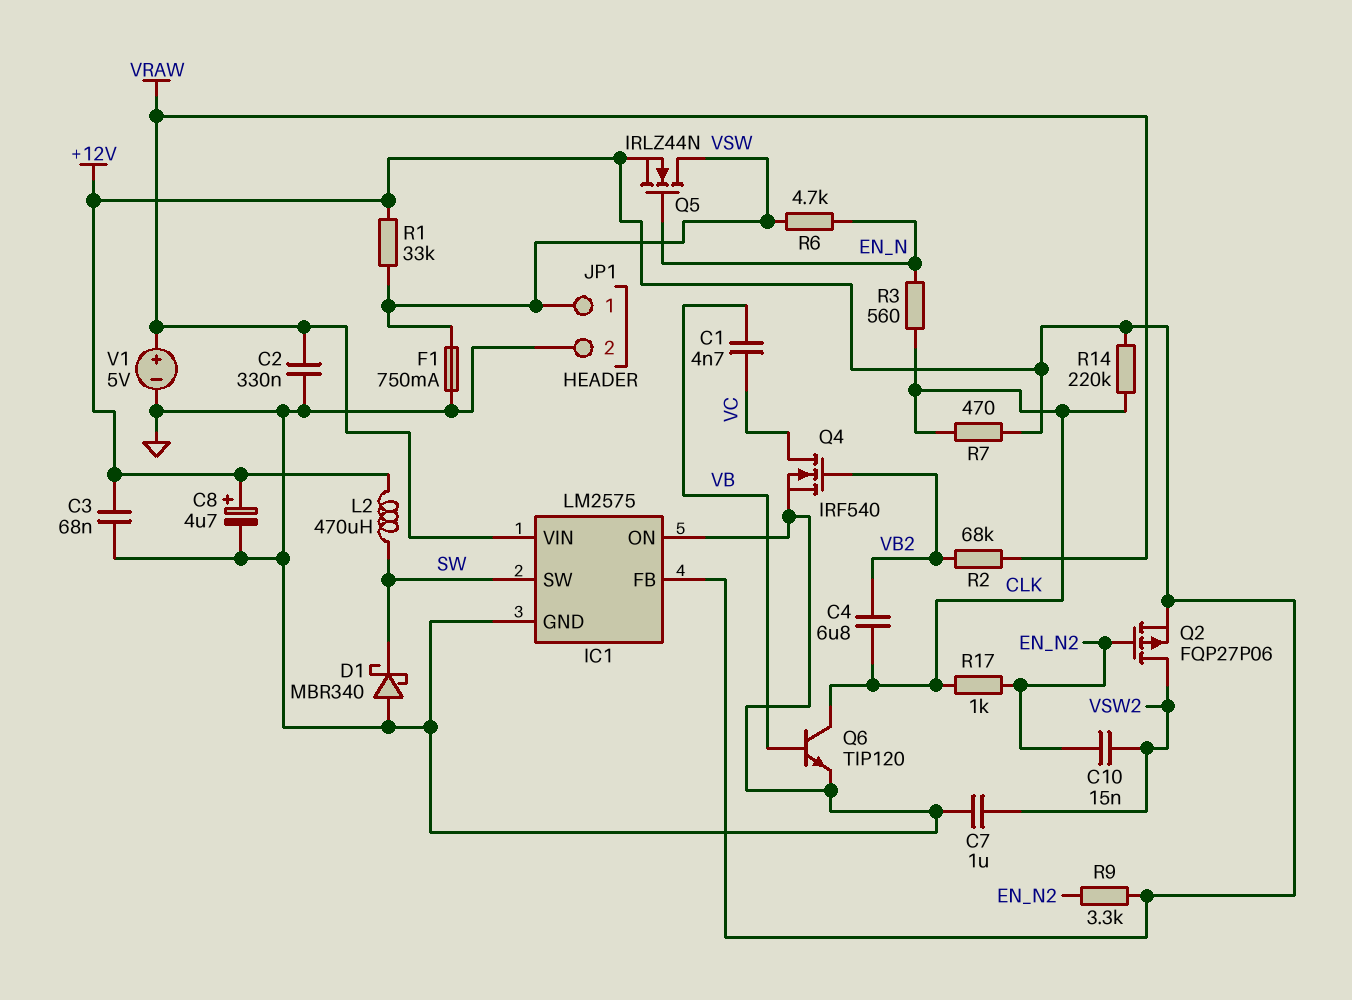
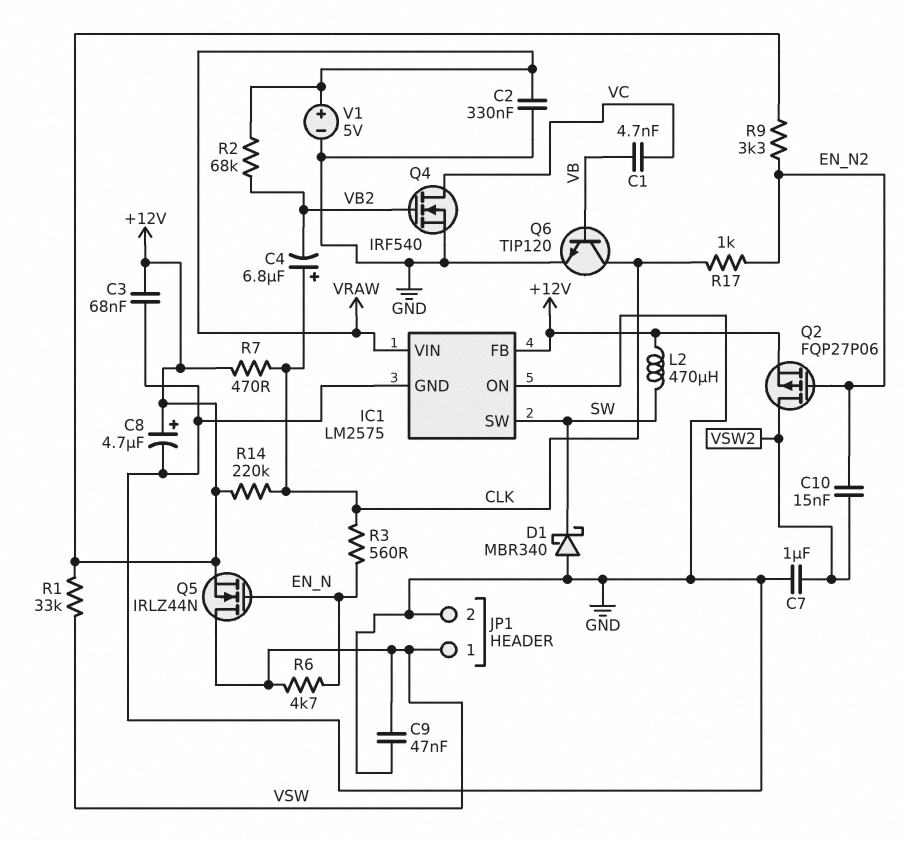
C4: 6.8uF (CLK, VB2) -> 6.8uF (plus CLK, minus VB2)
C9: none -> 47nF (GND, VSW)
F1: 750mA (GND, VSW) -> none

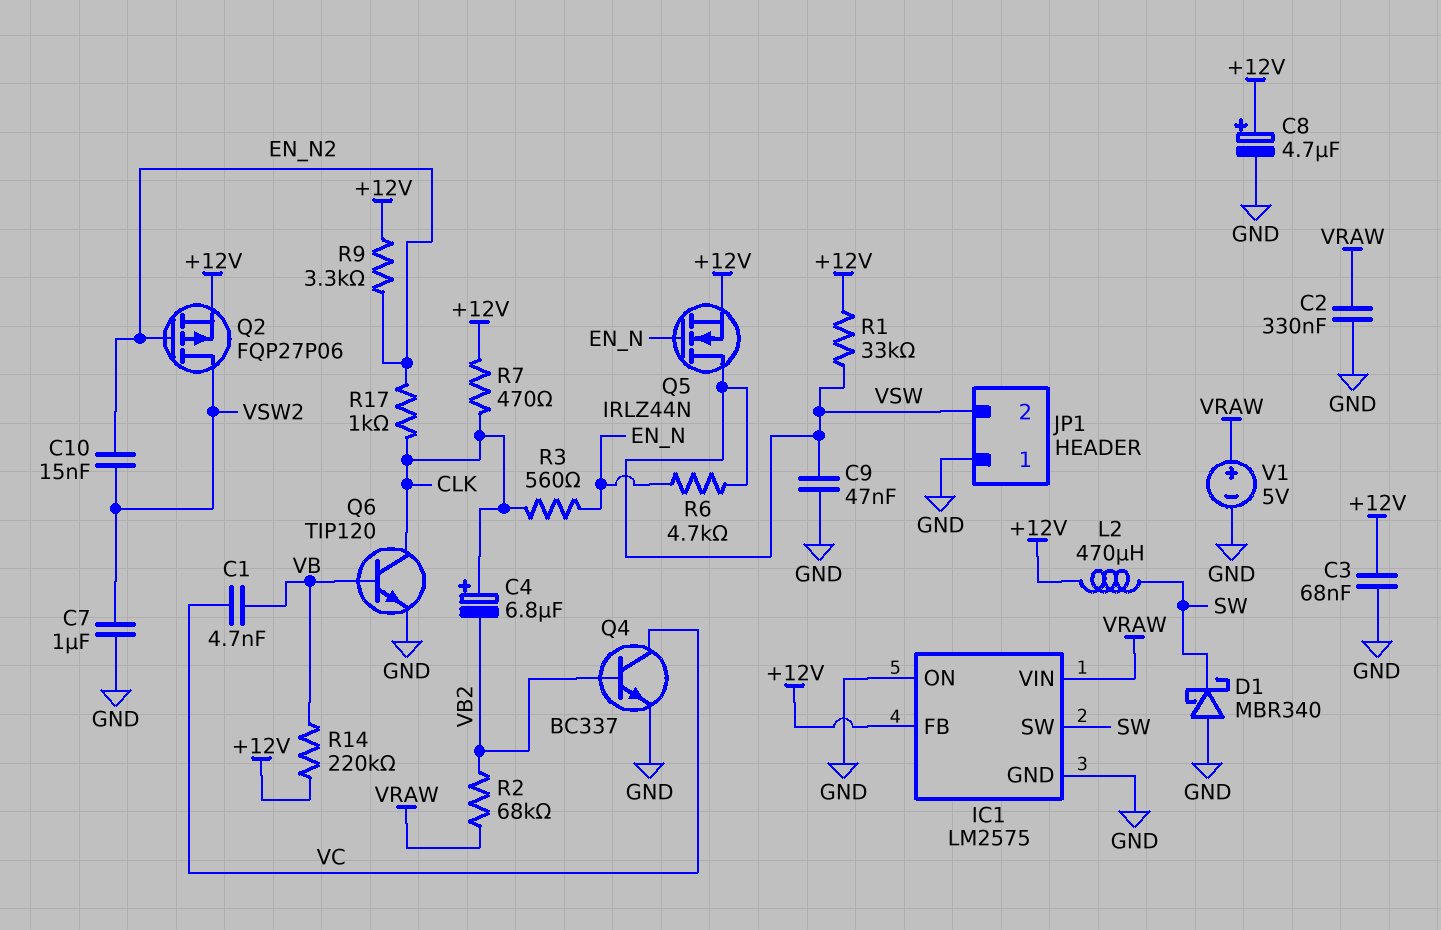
JP1 pin 1: VSW -> GND
JP1 pin 2: GND -> VSW
Q4: NMOS IRF540 (G VB2, D VC, S GND) -> NPN BC337 (B VB2, C VC, E GND)
R14: 220k (+12V, CLK) -> 220k (+12V, VB)

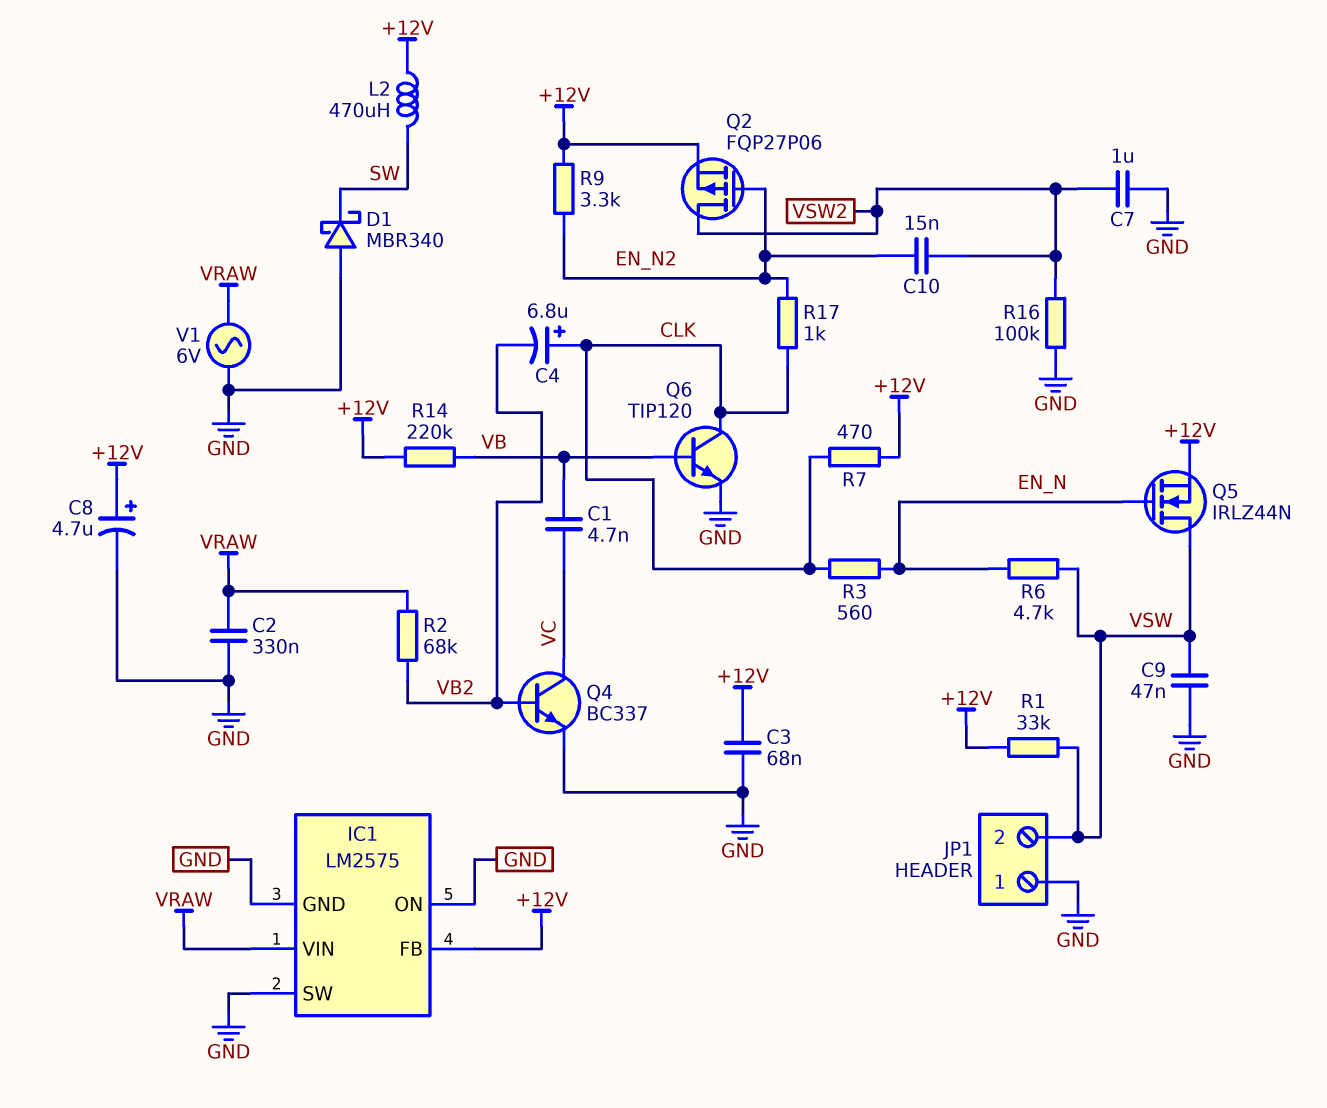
IC1 pin SW: SW -> GND
R16: none -> 100k (GND, VSW2)
V1: 5V (plus VRAW, minus GND) -> AC 6V (GND, VRAW)

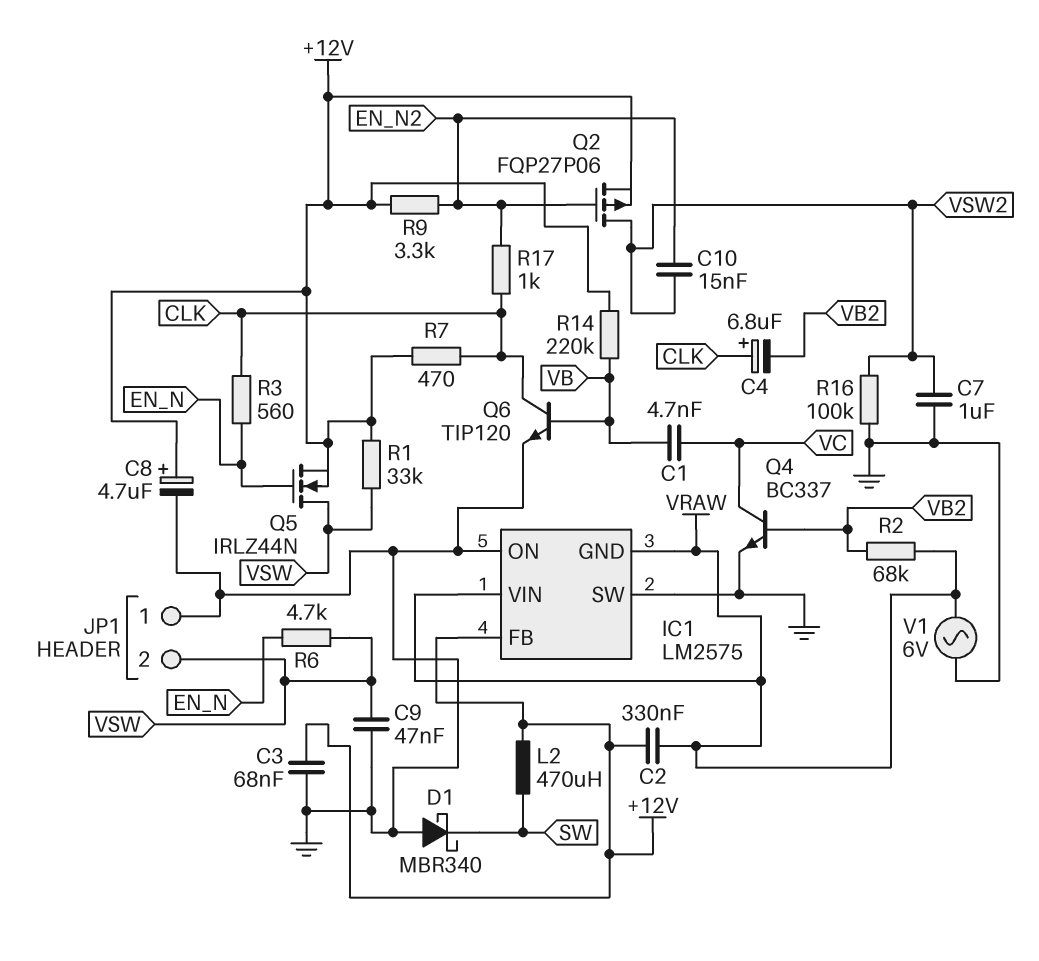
C2: 330nF (GND, VRAW) -> 330nF (+12V, VRAW)
IC1 pin GND: GND -> VRAW

